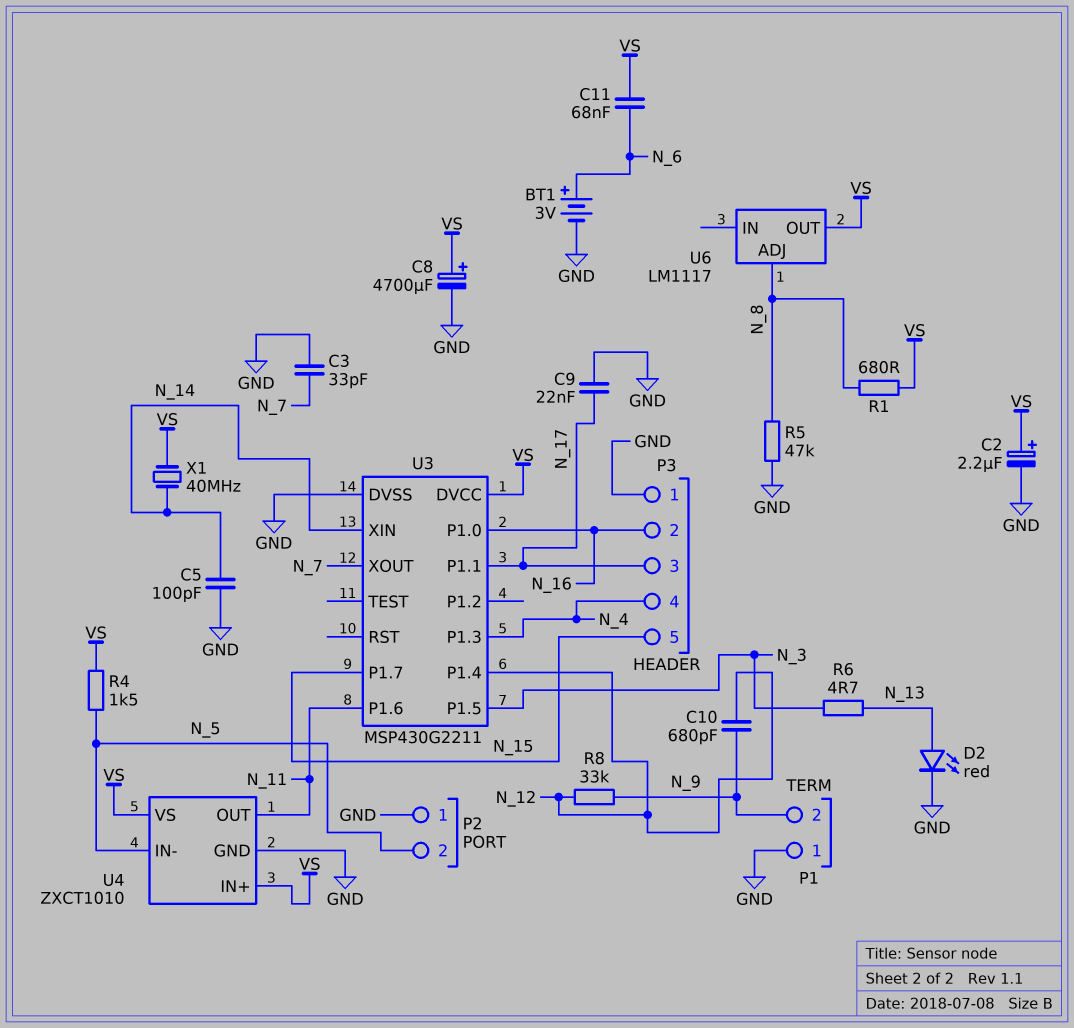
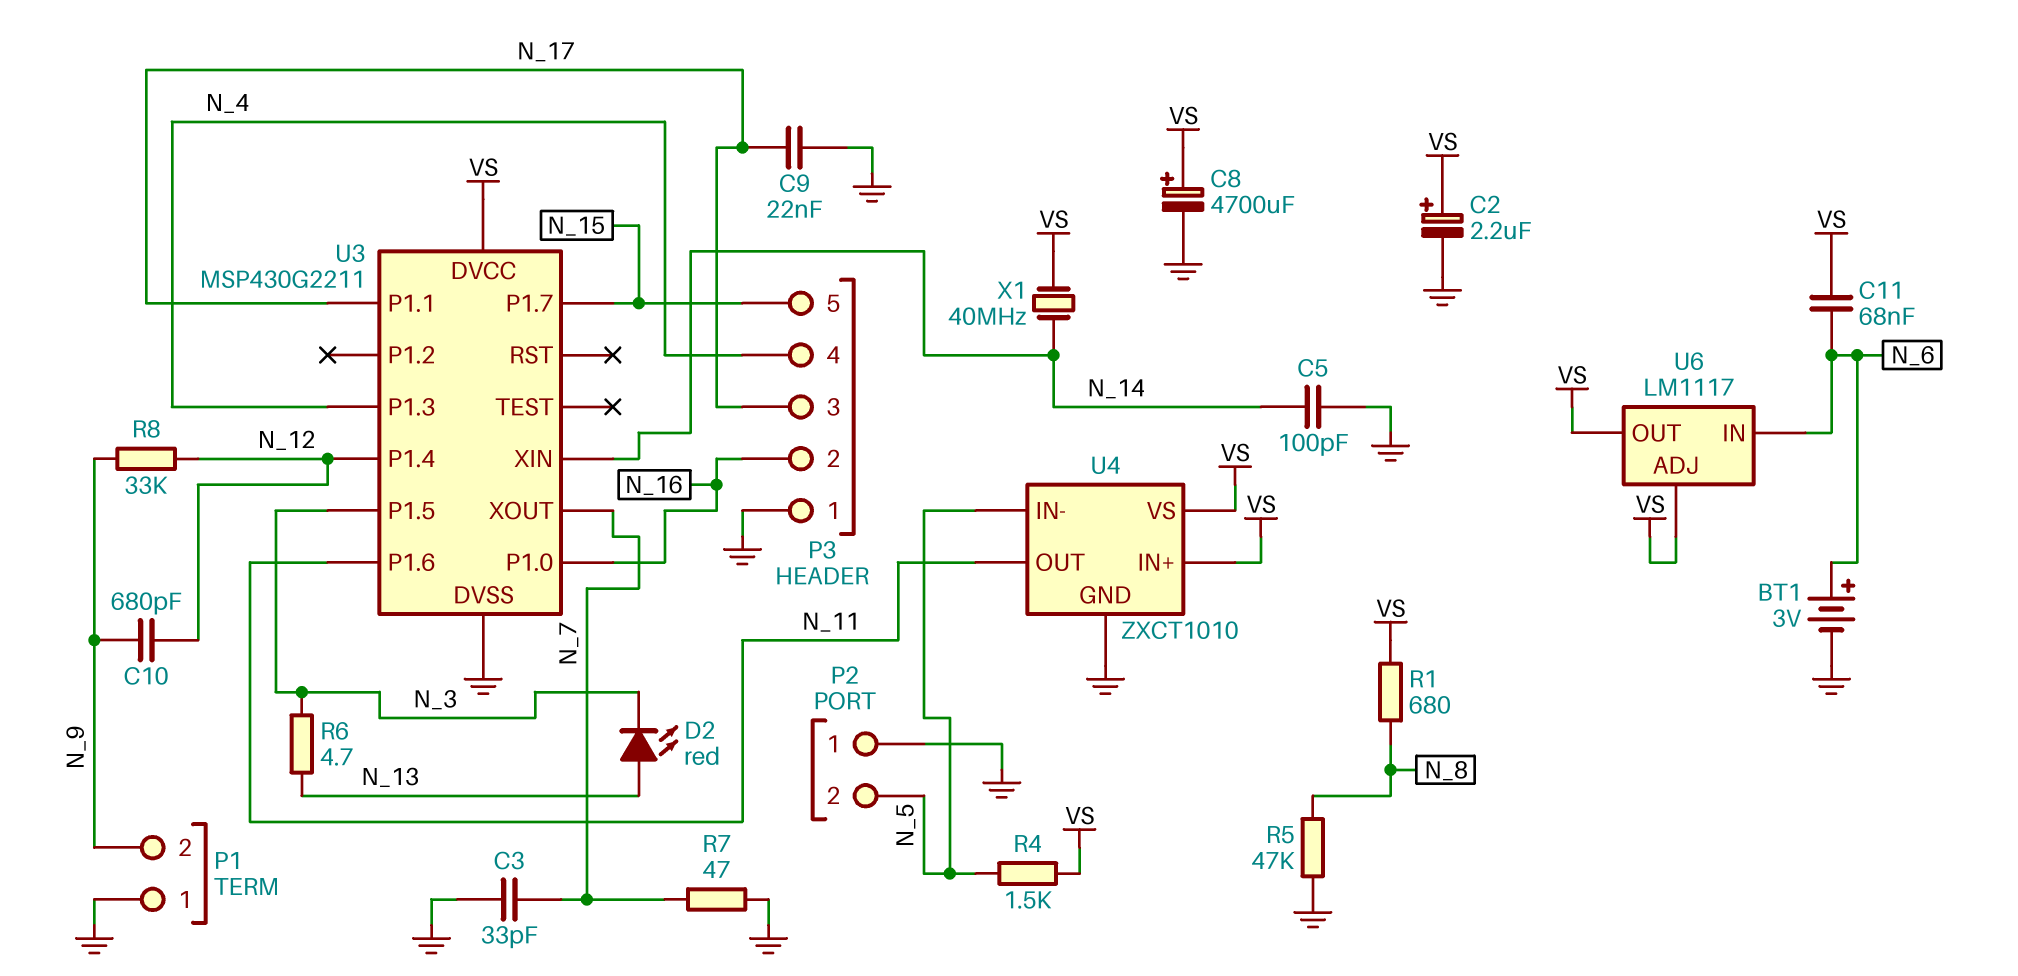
D2: LED red (A N_13, K GND) -> LED red (A N_13, K N_3)
R7: none -> 47 (GND, N_7)
U6 pin ADJ: N_8 -> VS
U6 pin IN: none -> N_6

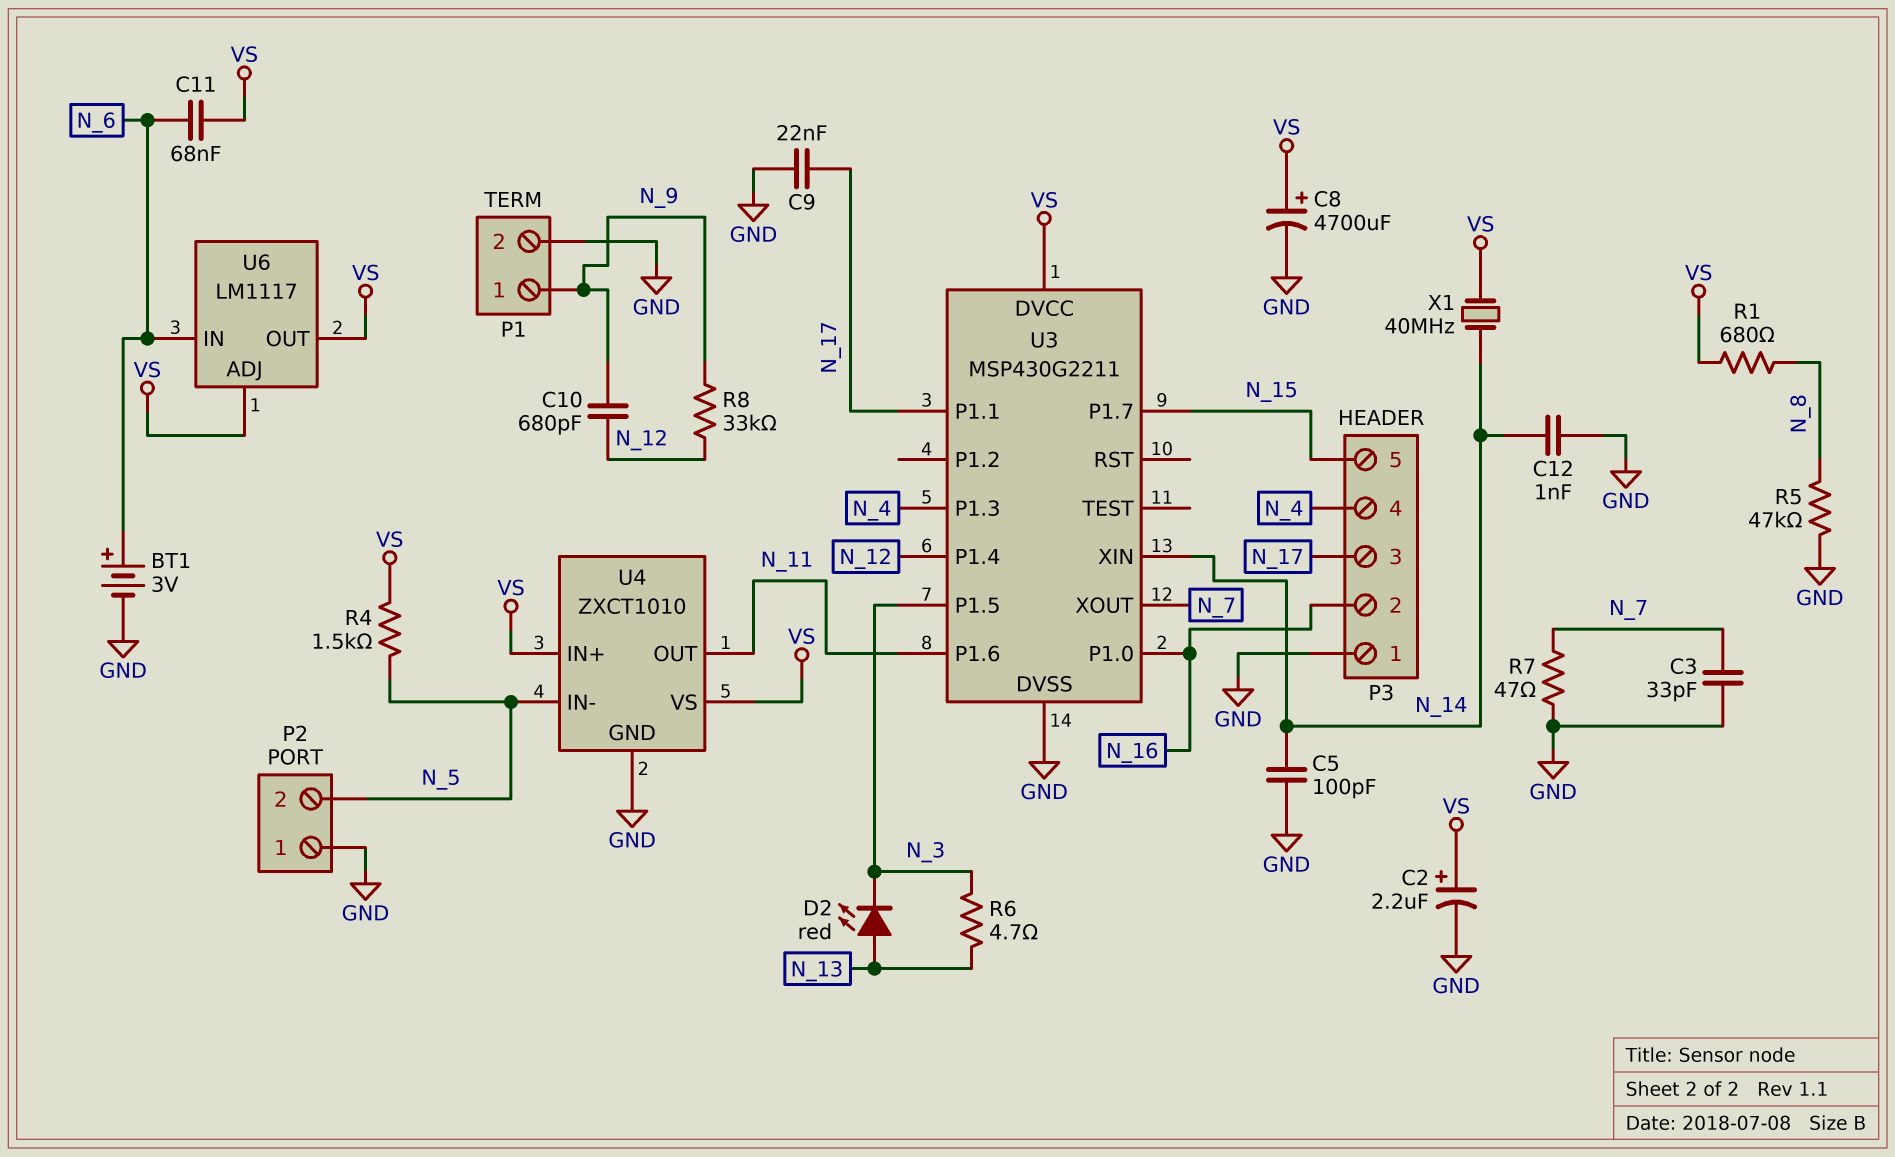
C12: none -> 1nF (GND, N_14)
P1 pin 1: GND -> N_9
P1 pin 2: N_9 -> GND

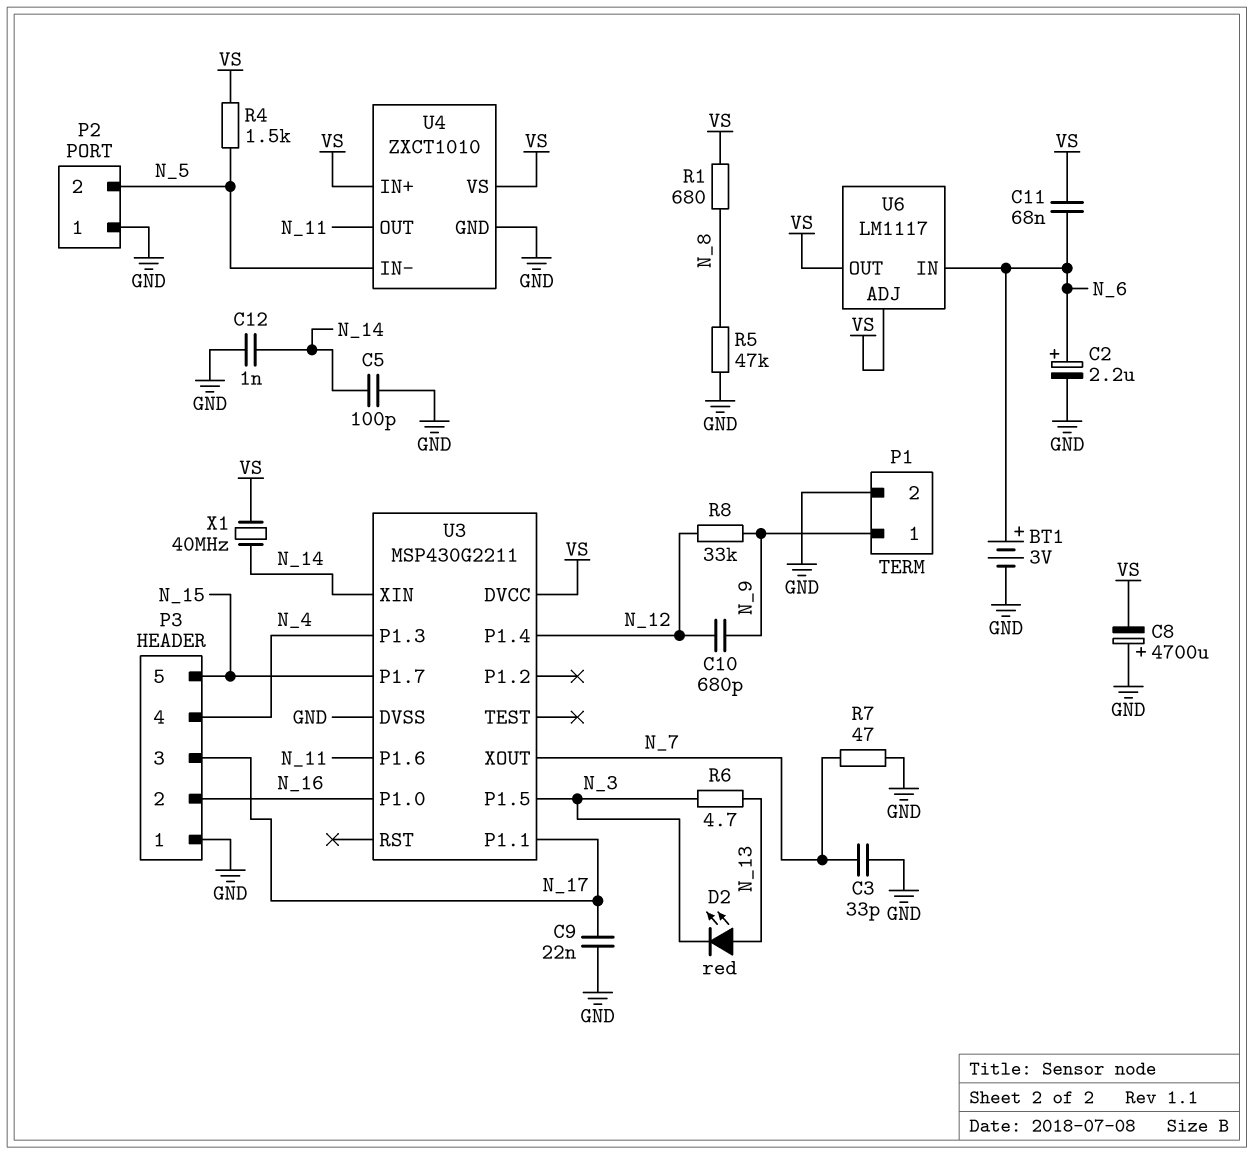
C2: 2.2uF (plus VS, minus GND) -> 2.2uF (plus N_6, minus GND)
C8: 4700uF (plus VS, minus GND) -> 4700uF (plus GND, minus VS)

